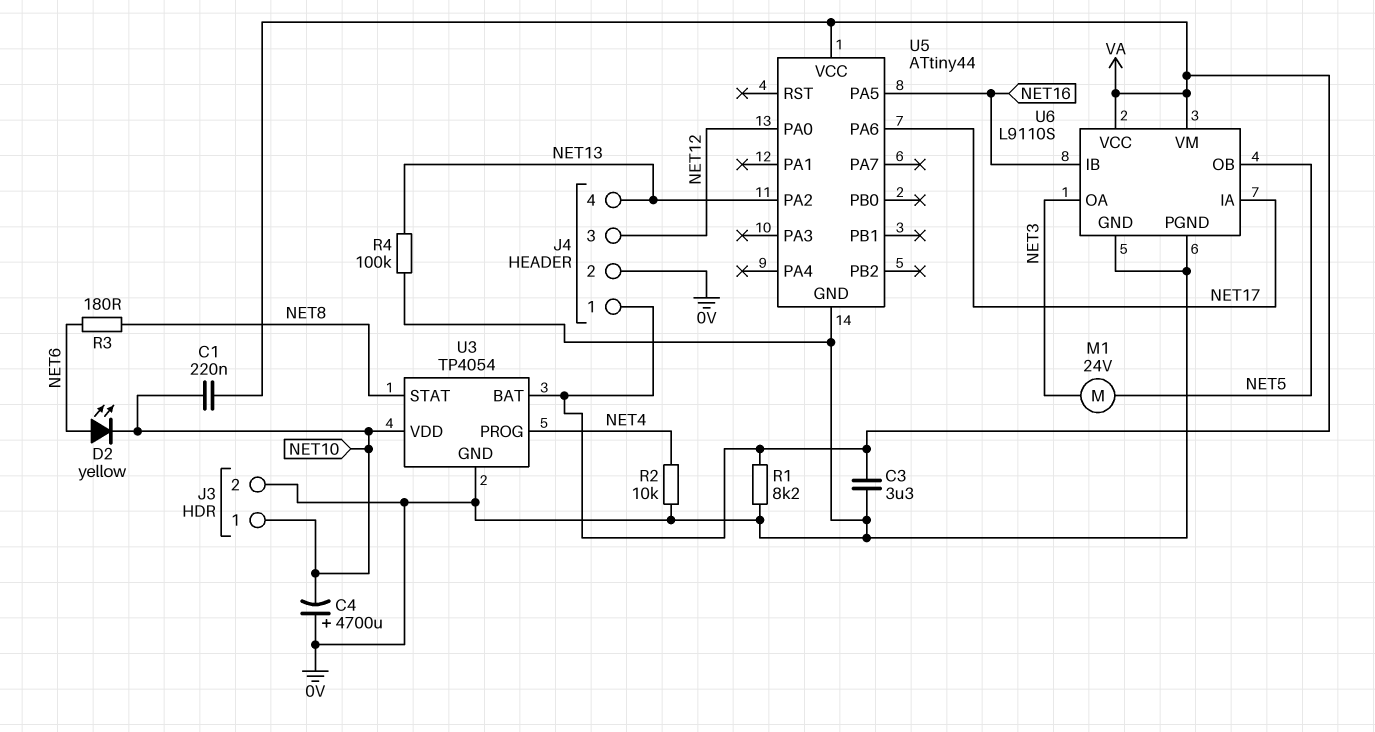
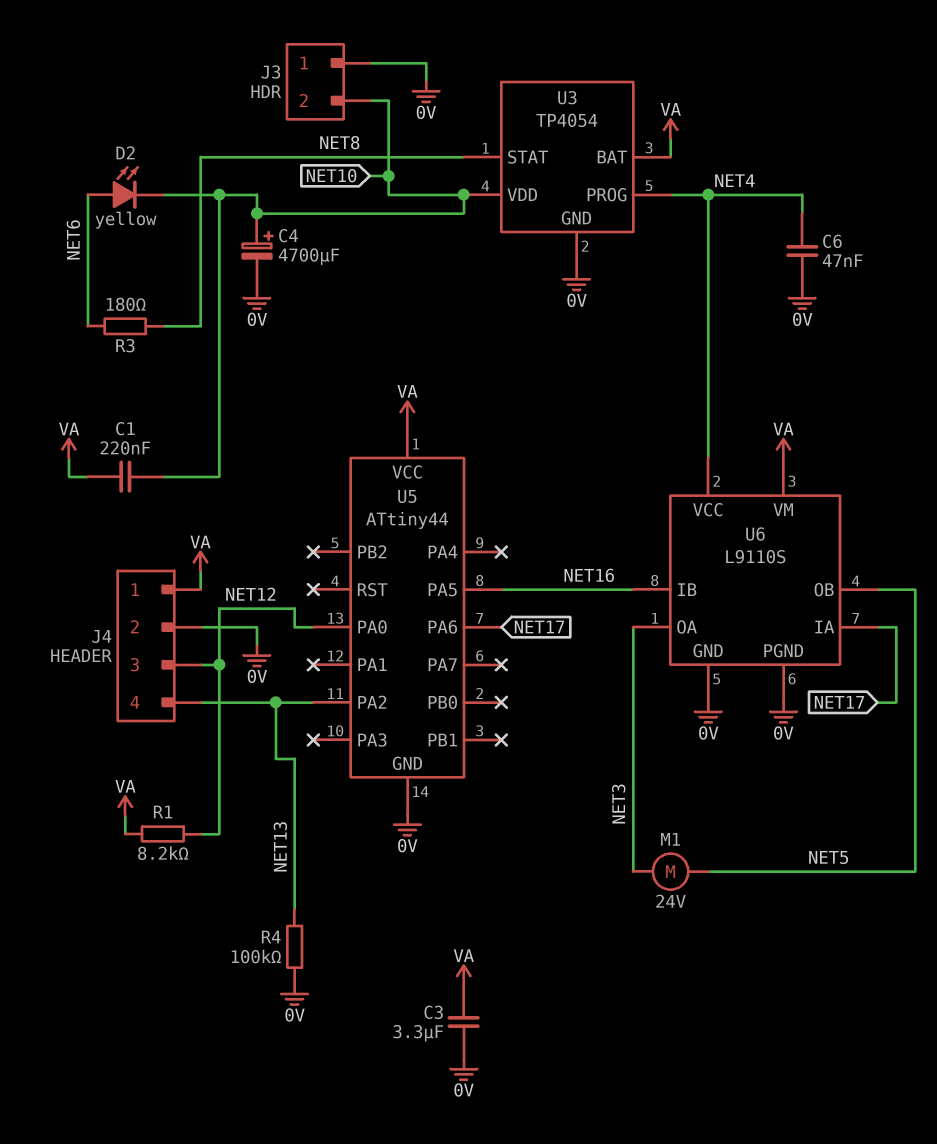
C4: 4700uF (plus 0V, minus NET10) -> 4700uF (plus NET10, minus 0V)
C6: none -> 47nF (0V, NET4)
J3 pin 1: NET10 -> 0V
J3 pin 2: 0V -> NET10
R1: 8.2k (0V, VA) -> 8.2k (NET12, VA)
R2: 10k (0V, NET4) -> none
U6 pin VCC: VA -> NET4

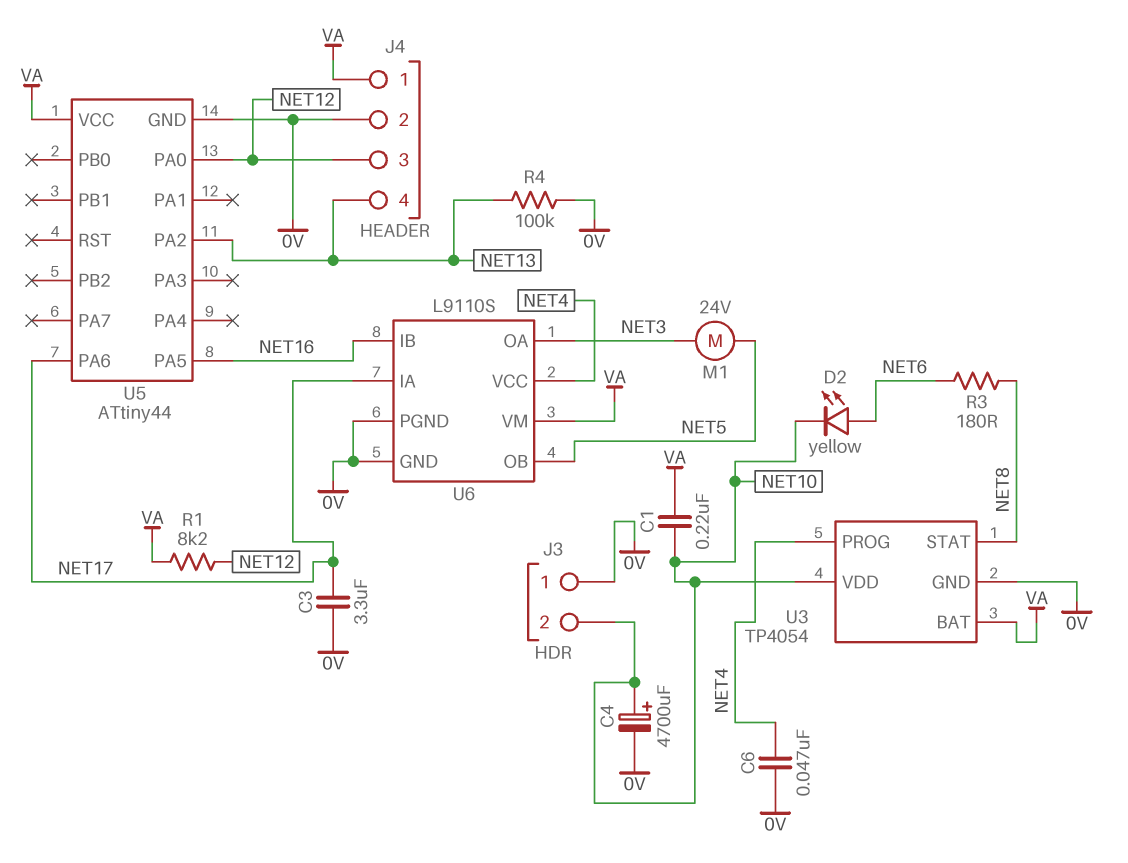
C3: 3.3uF (0V, VA) -> 3.3uF (0V, NET17)

